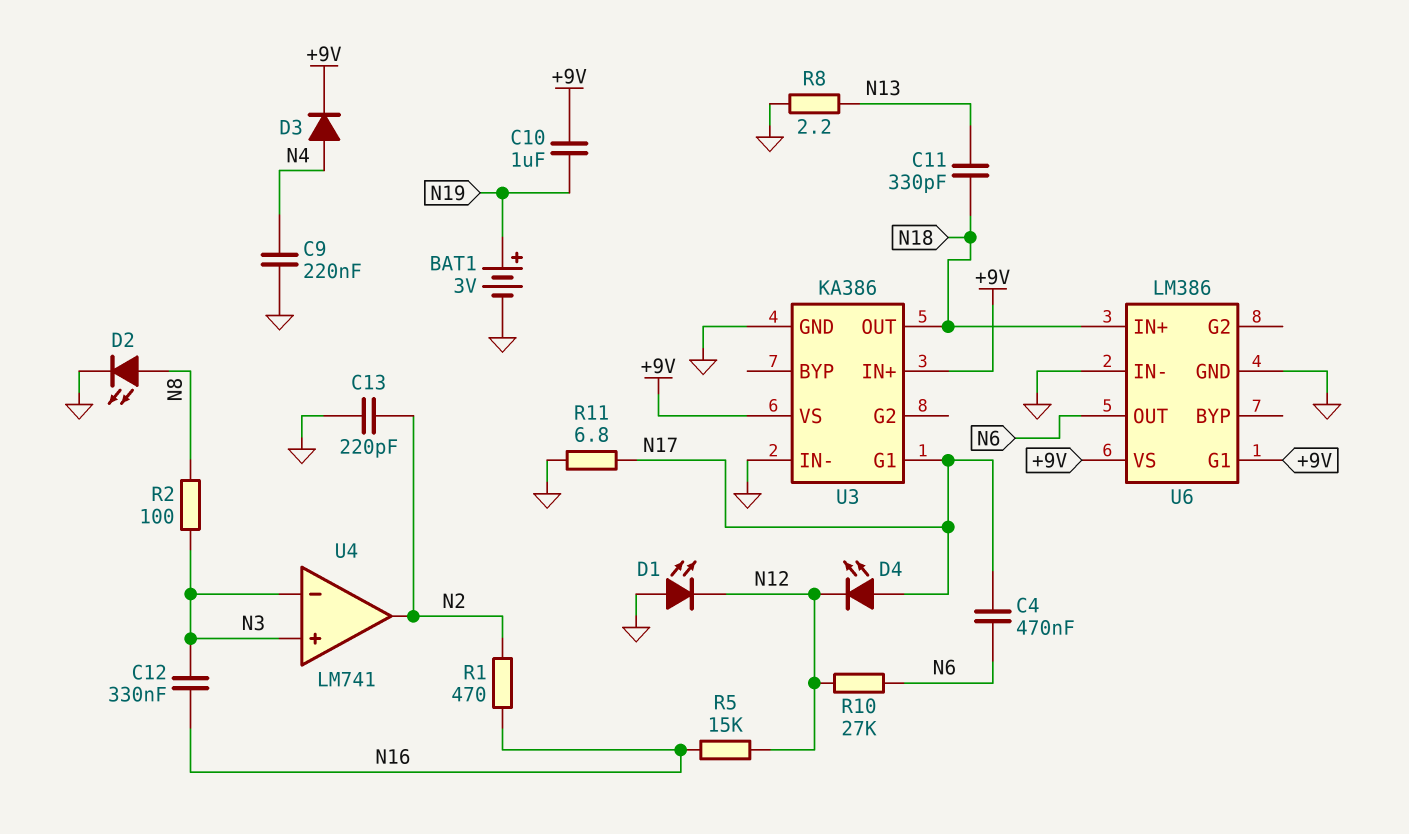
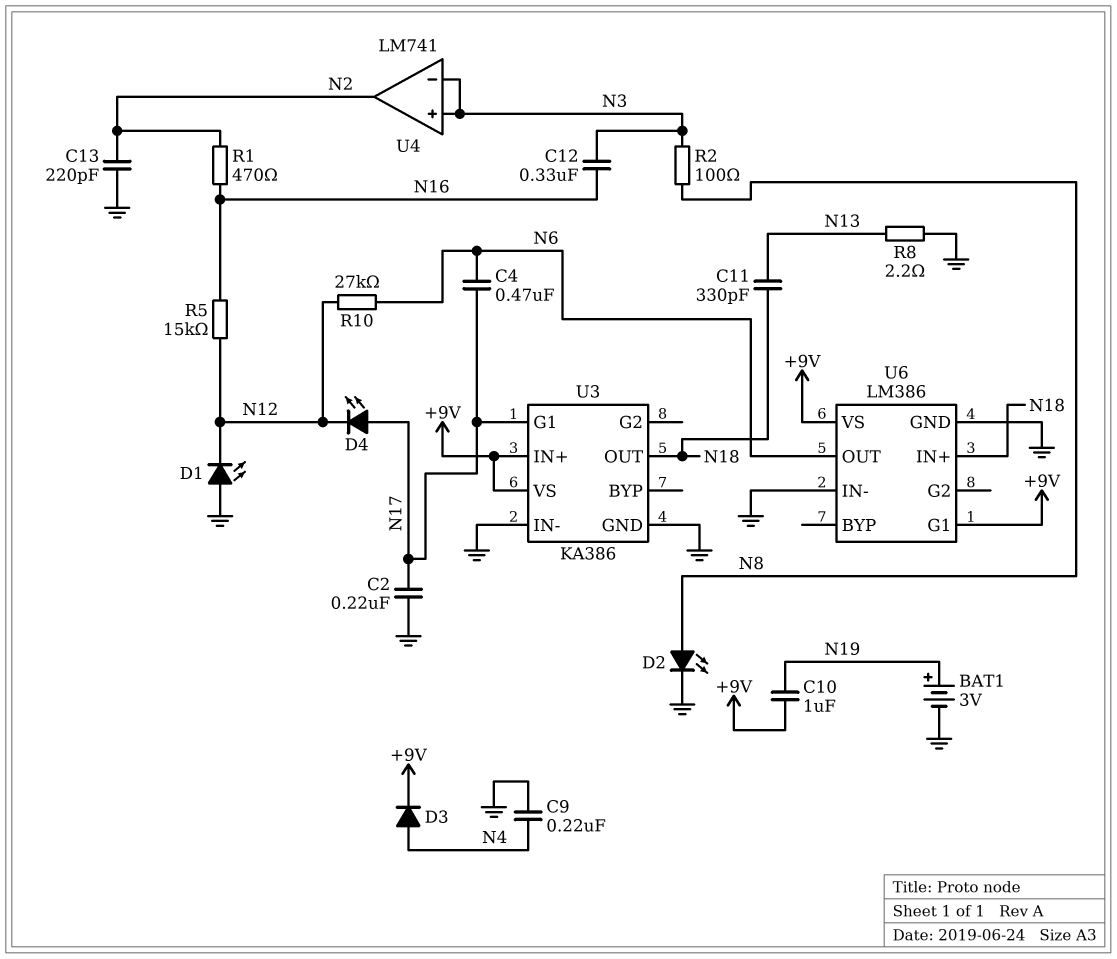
C2: none -> 220nF (GND, N17)
R11: 6.8 (GND, N17) -> none

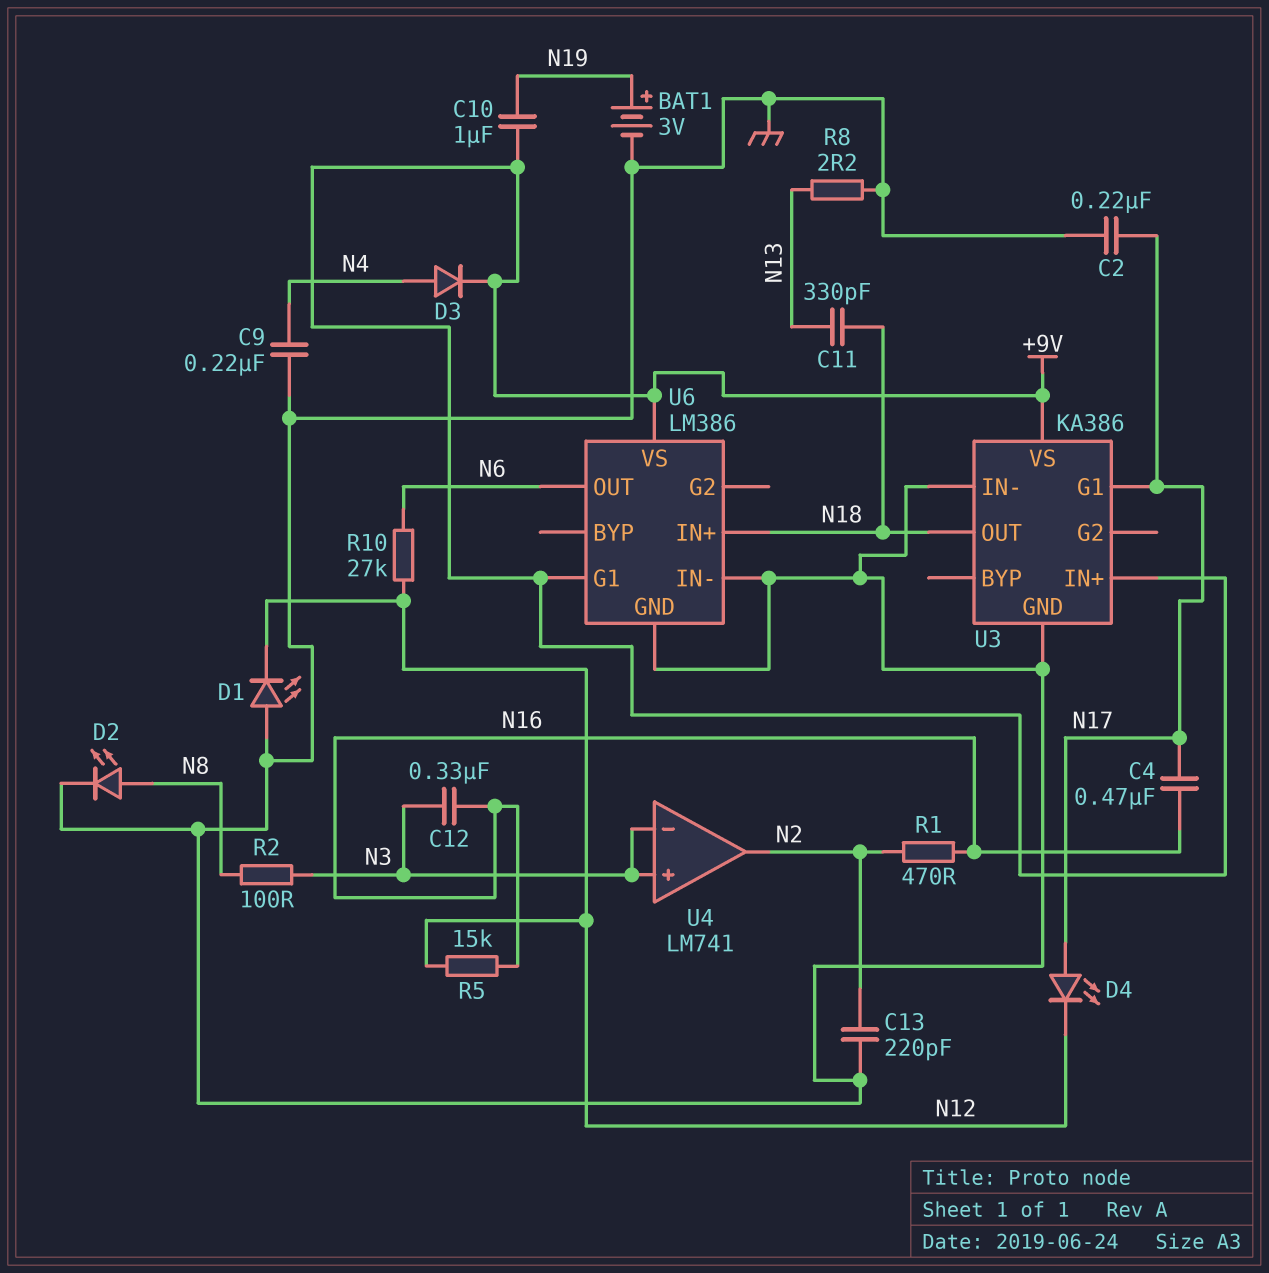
C4: 470nF (N6, N17) -> 470nF (N16, N17)

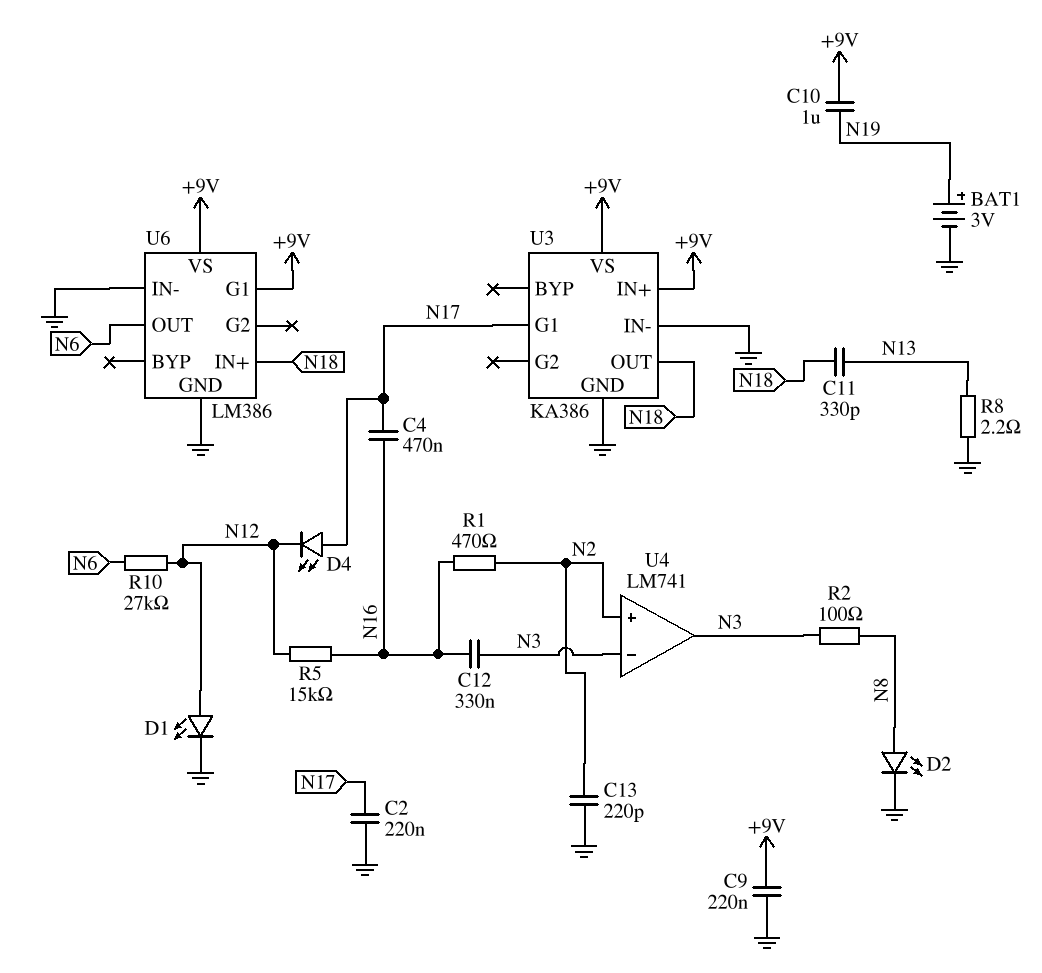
C9: 220nF (GND, N4) -> 220nF (+9V, GND)
D1: LED (A GND, K N12) -> LED (A N12, K GND)
D3: diode (A N4, K +9V) -> none
U4 pin in+: N3 -> N2
U4 pin out: N2 -> N3

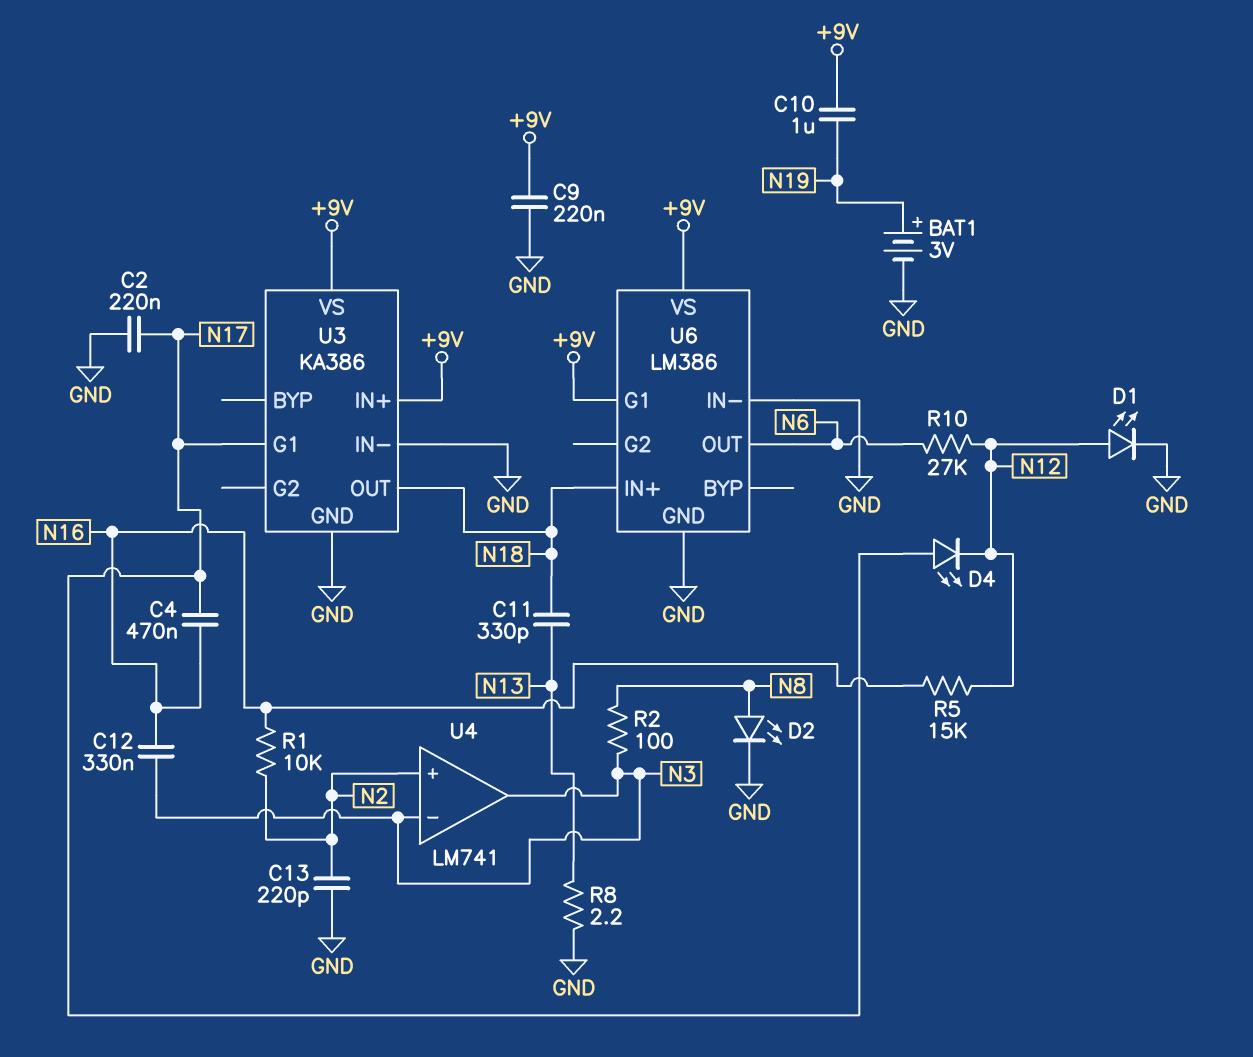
R1: 470 (N2, N16) -> 10k (N2, N16)

